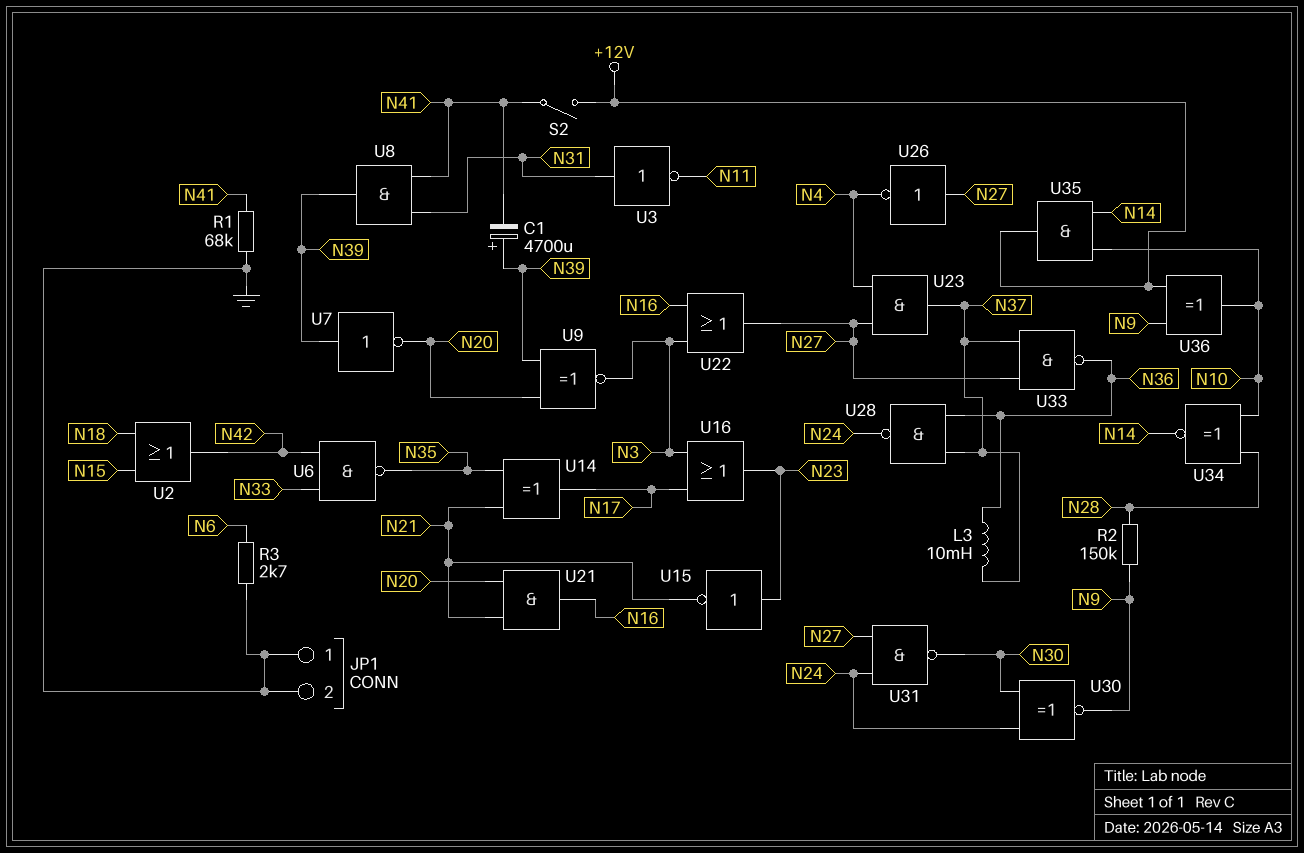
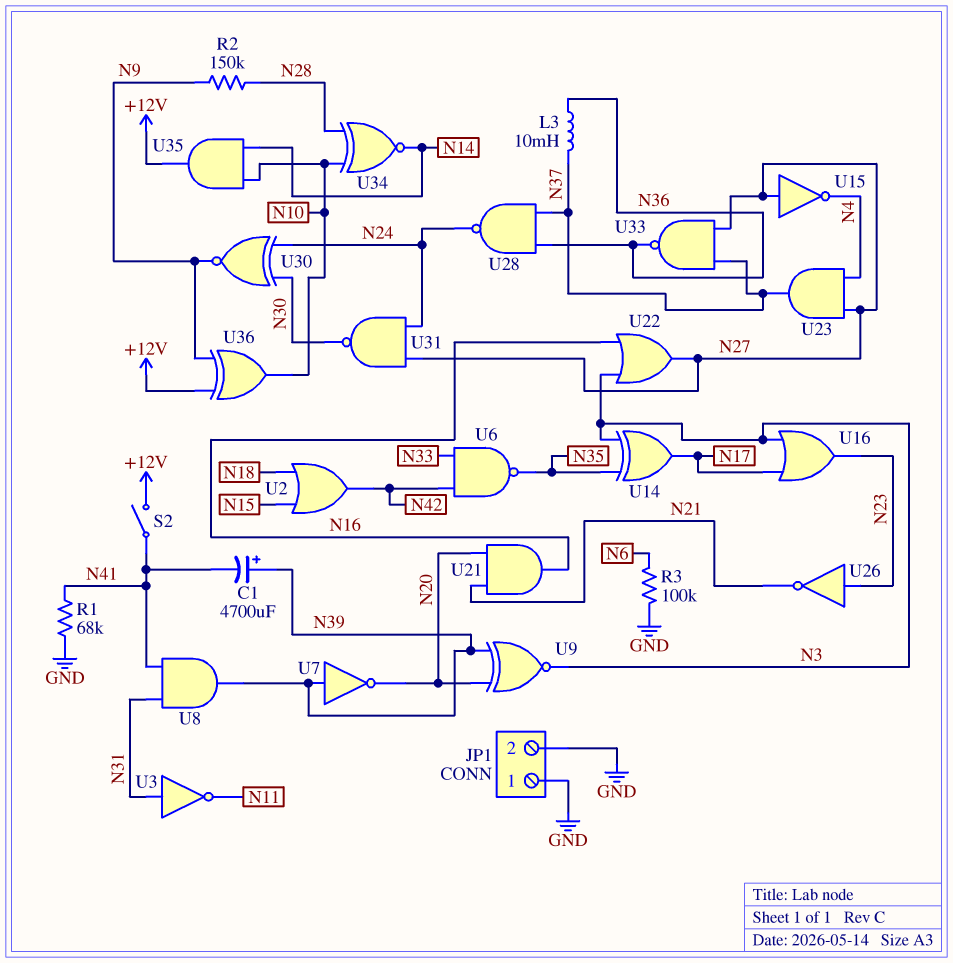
R3: 2.7k (GND, N6) -> 100k (GND, N6)
U14: XOR (in N21, in N35, out N17) -> XOR (in N3, in N35, out N17)
U15: NOT (in N23, out N21) -> NOT (in N27, out N4)
U26: NOT (in N27, out N4) -> NOT (in N23, out N21)

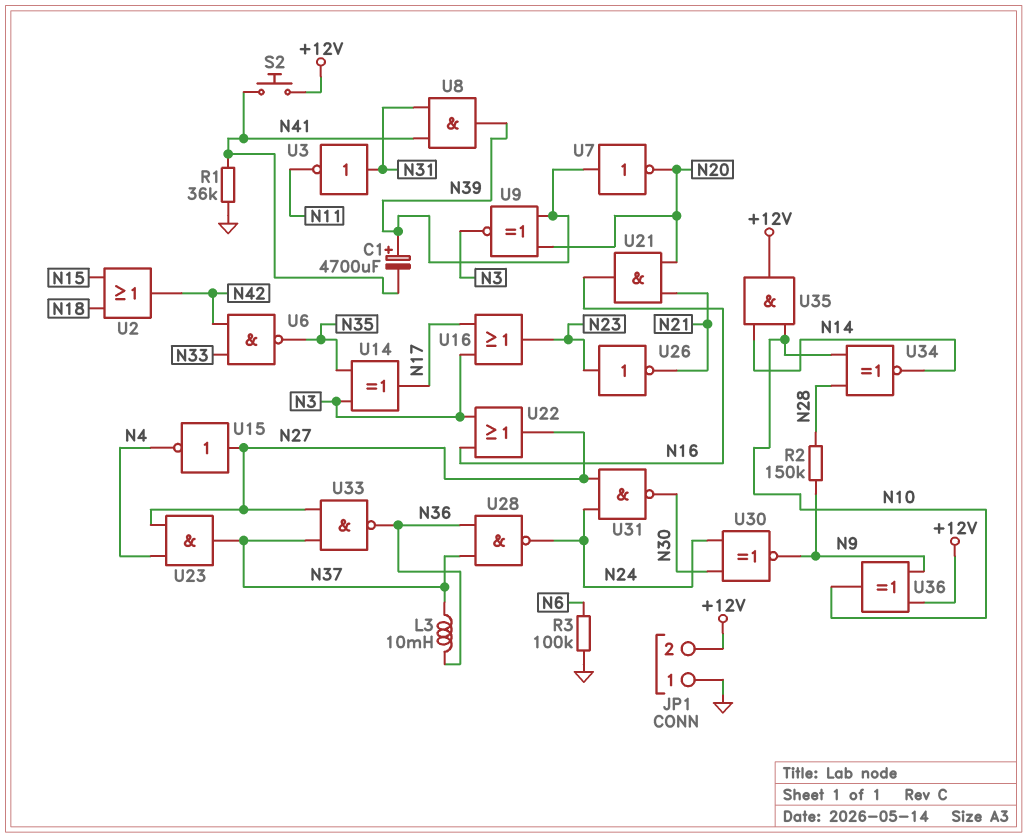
JP1 pin 2: GND -> +12V
R1: 68k (GND, N41) -> 36k (GND, N41)
S2: switch (+12V, N41) -> button (+12V, N41)

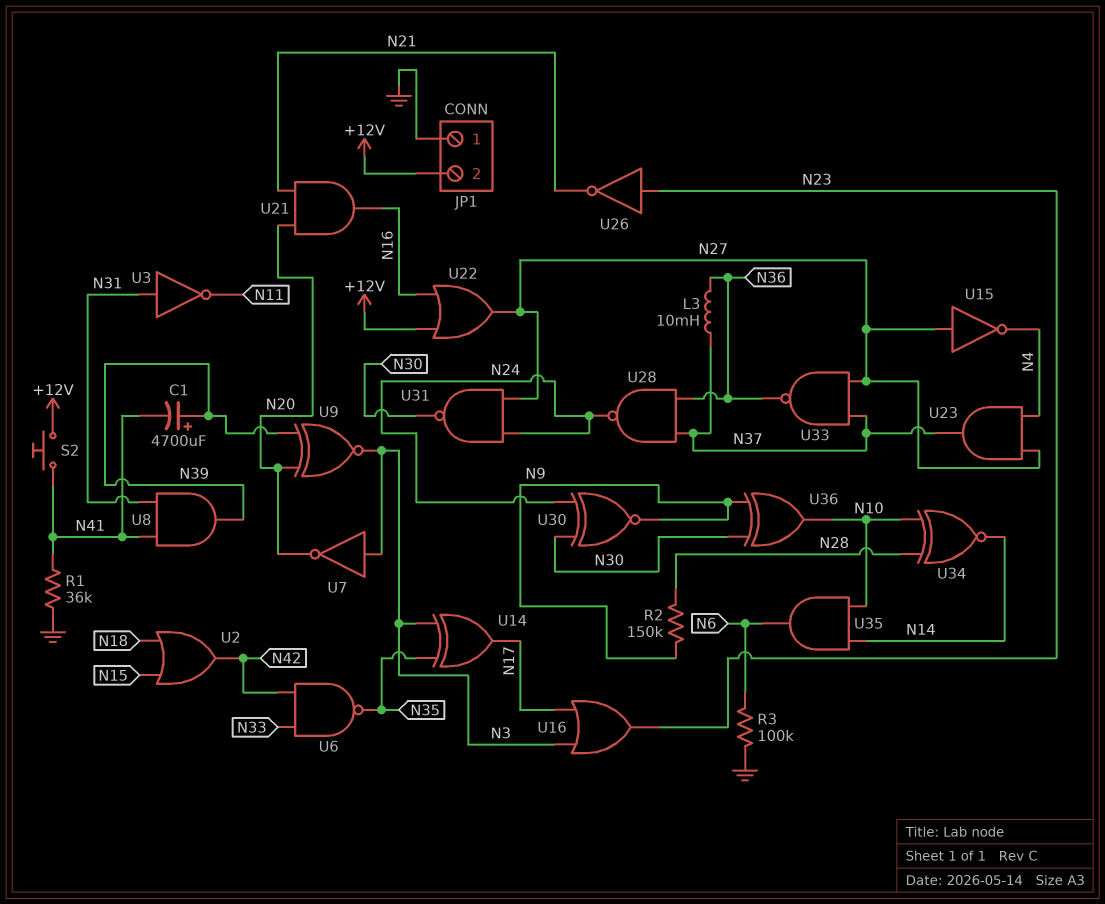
U7: NOT (in N39, out N20) -> NOT (in N3, out N20)
U22: OR (in N3, in N16, out N27) -> OR (in +12V, in N16, out N27)
U35: AND (in N10, in N14, out +12V) -> AND (in N10, in N14, out N6)
U36: XOR (in +12V, in N9, out N10) -> XOR (in N9, in N30, out N10)

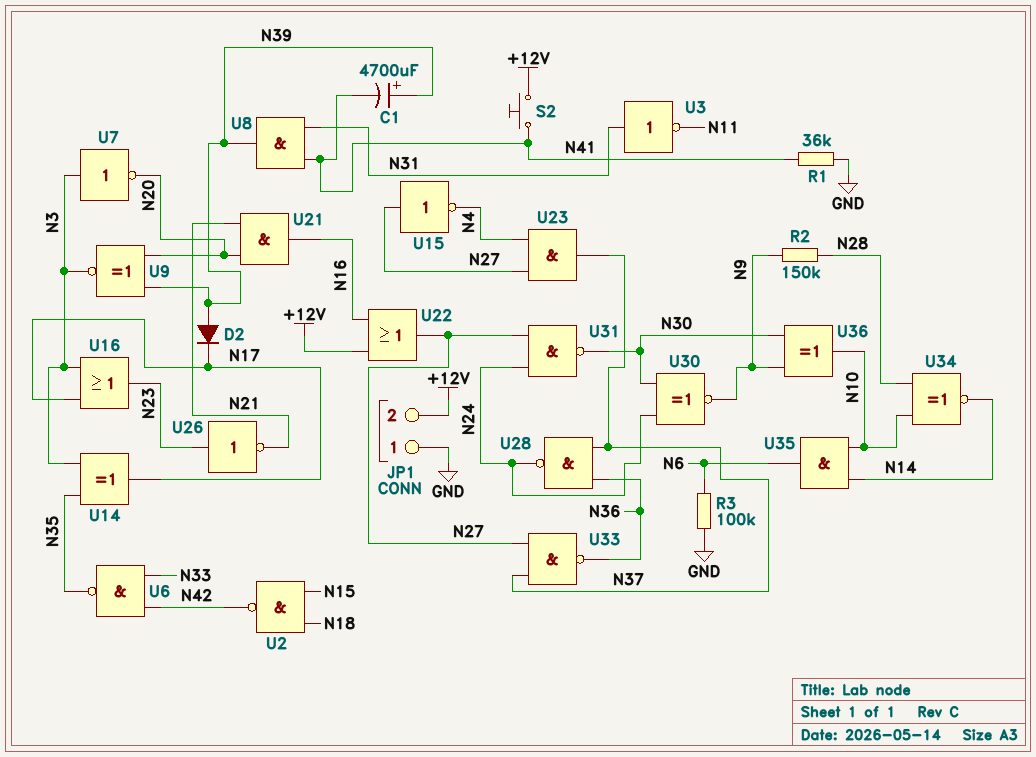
D2: none -> diode (A N39, K N17)
L3: 10mH (N36, N37) -> none
U2: OR (in N15, in N18, out N42) -> NAND (in N15, in N18, out N42)

